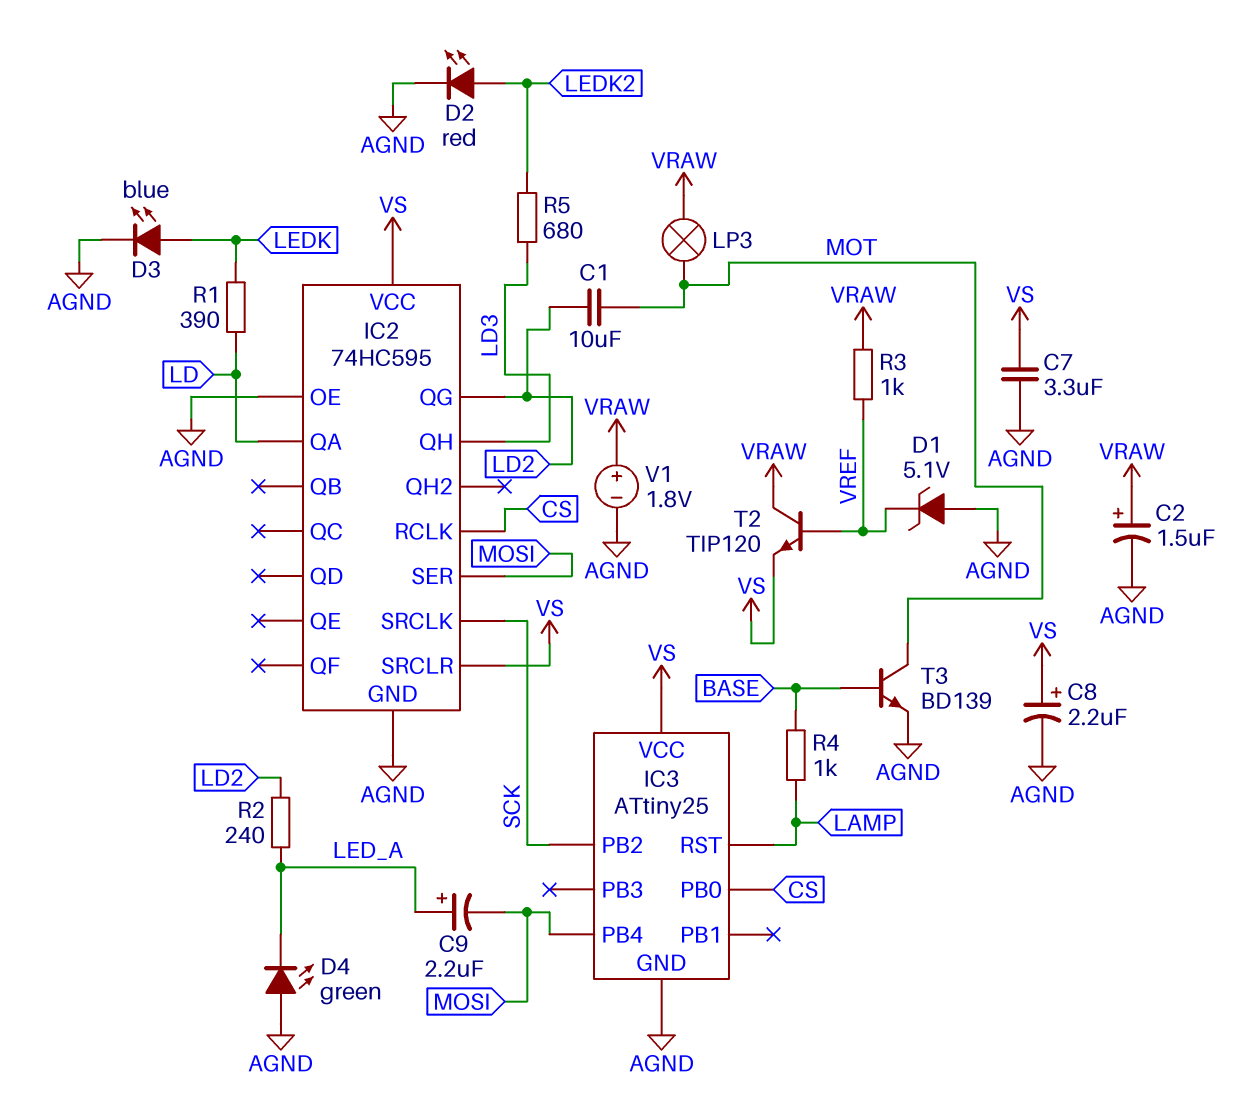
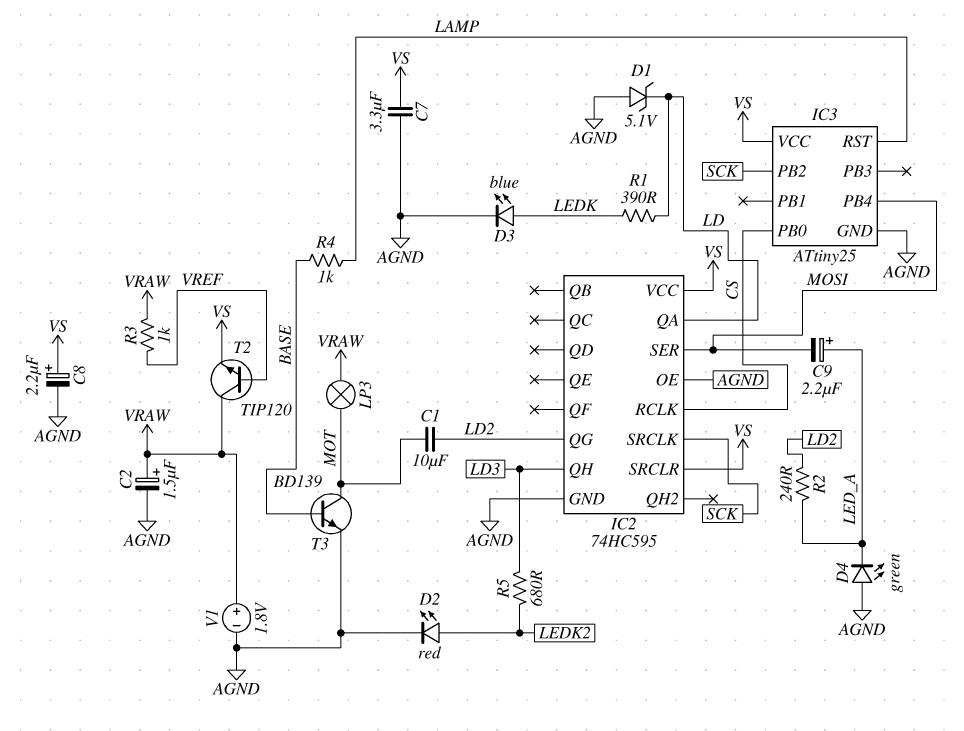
D1: zener 5.1V (A AGND, K VREF) -> zener 5.1V (A AGND, K LD)

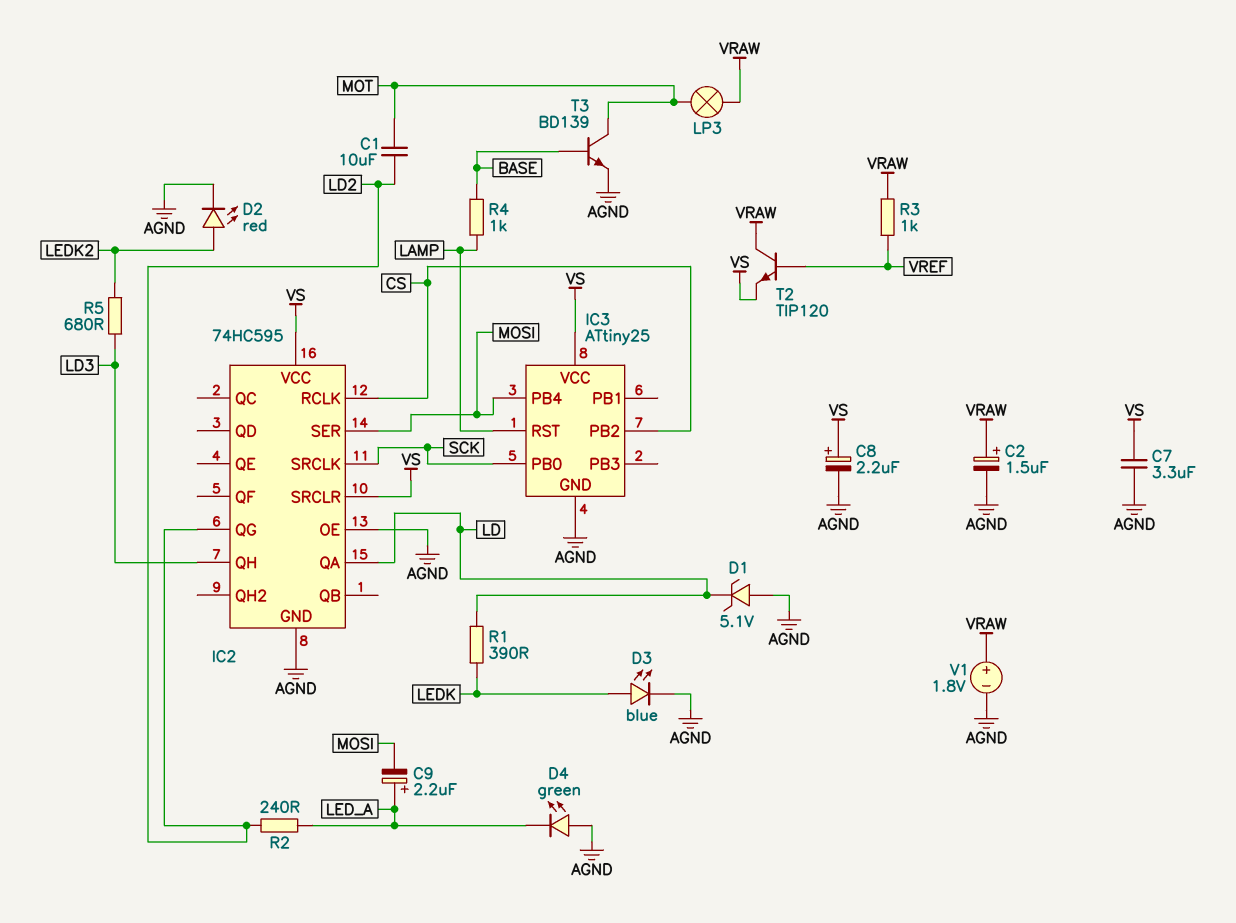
IC3 pin PB0: CS -> SCK
IC3 pin PB2: SCK -> CS

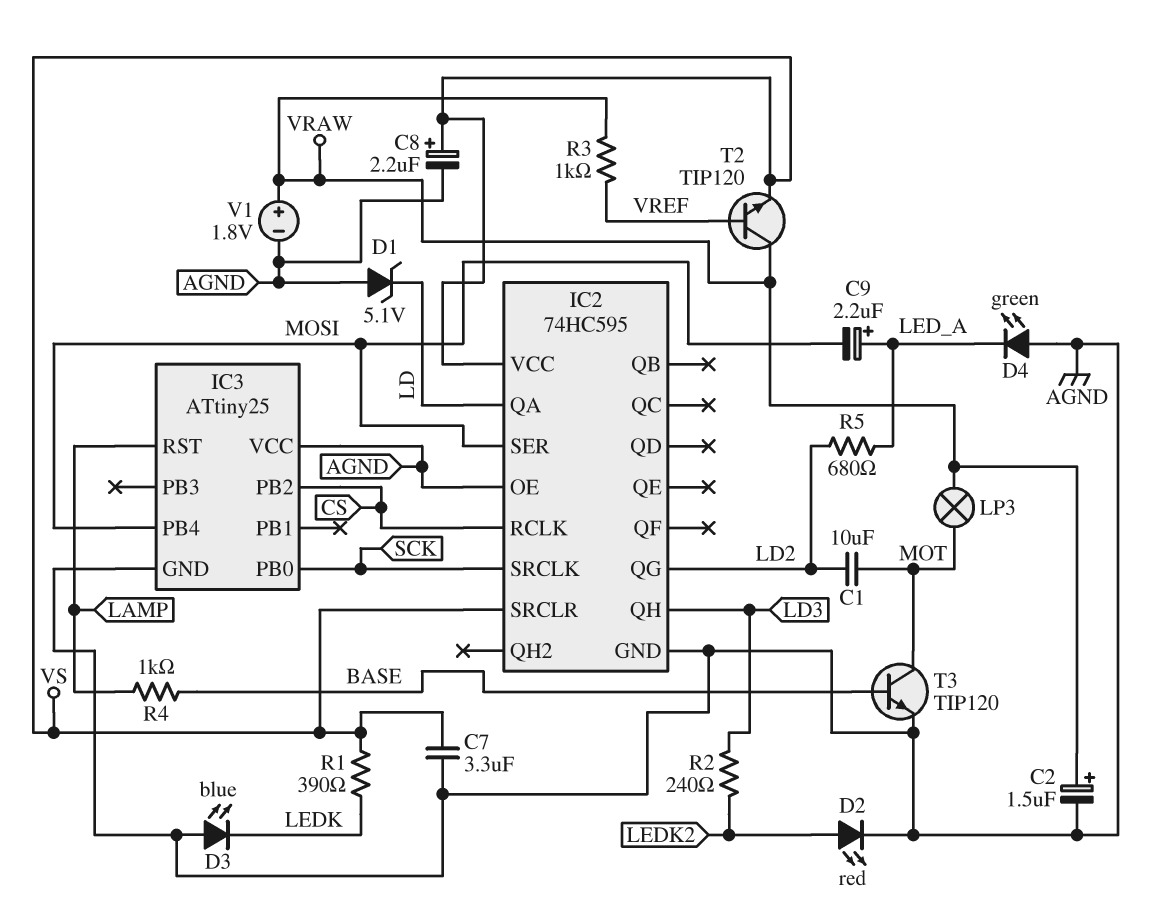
D3: LED blue (A LEDK, K AGND) -> LED blue (A AGND, K LEDK)
IC3 pin VCC: VS -> AGND
R1: 390 (LD, LEDK) -> 390 (LEDK, VS)
R2: 240 (LD2, LED_A) -> 240 (LD3, LEDK2)
R5: 680 (LD3, LEDK2) -> 680 (LD2, LED_A)
T3: NPN BD139 (B BASE, C MOT, E AGND) -> NPN TIP120 (B BASE, C MOT, E AGND)

